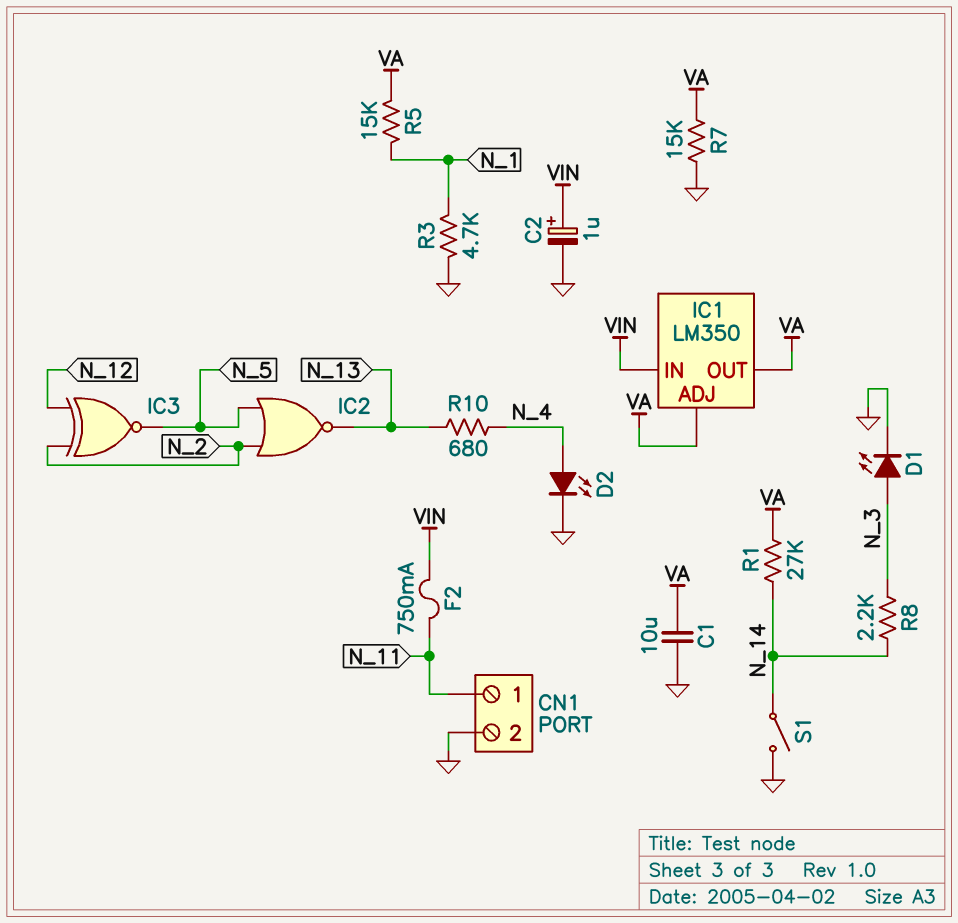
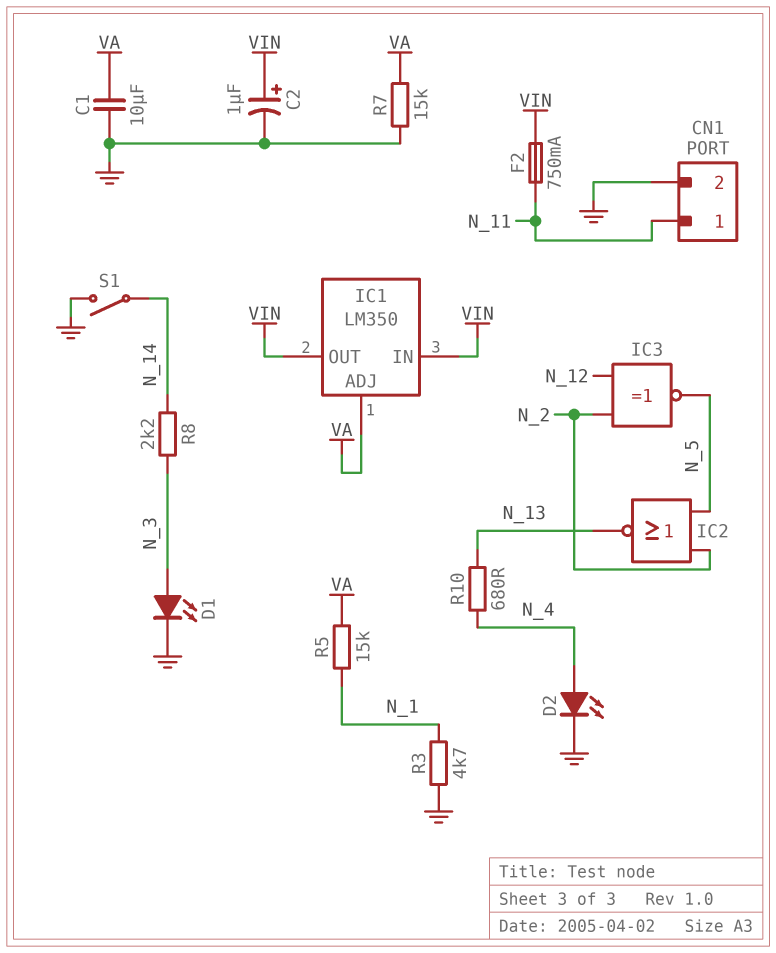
IC1 pin OUT: VA -> VIN
R1: 27k (N_14, VA) -> none

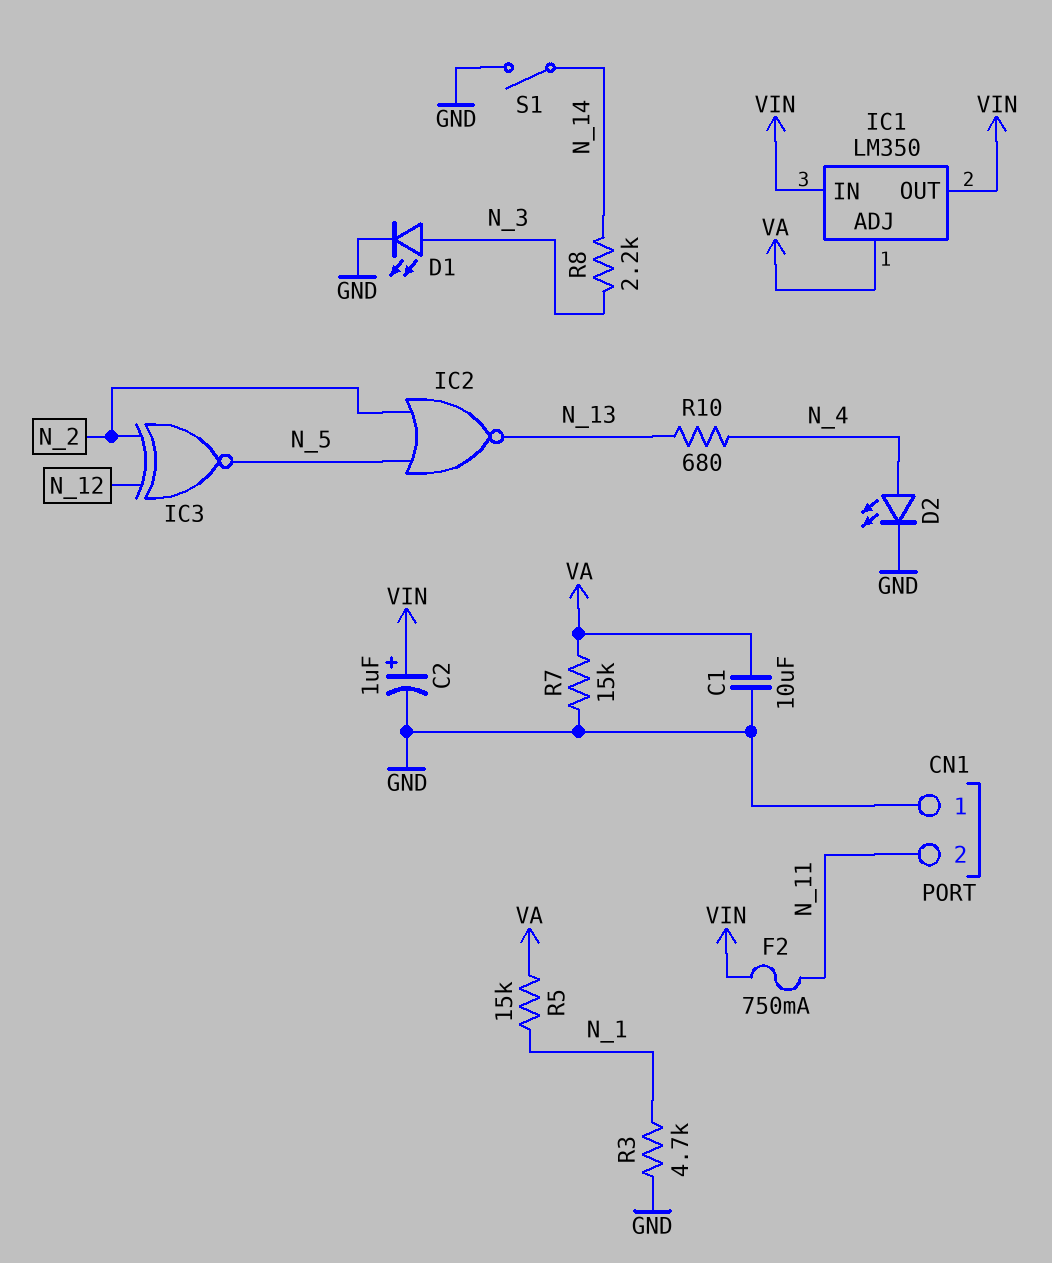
CN1 pin 1: N_11 -> GND
CN1 pin 2: GND -> N_11

